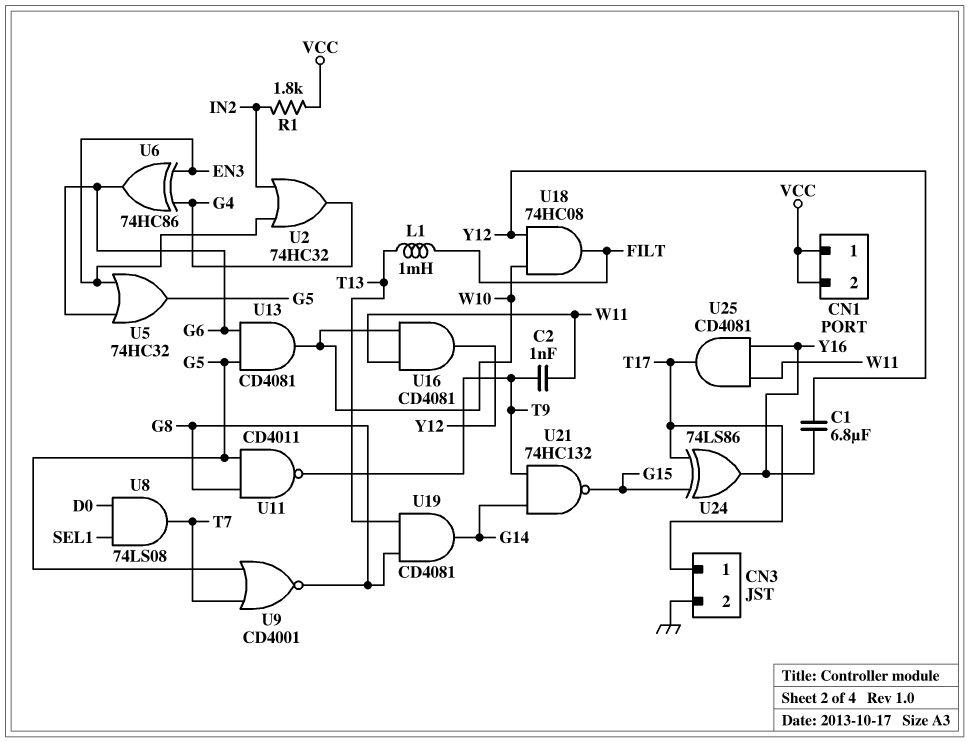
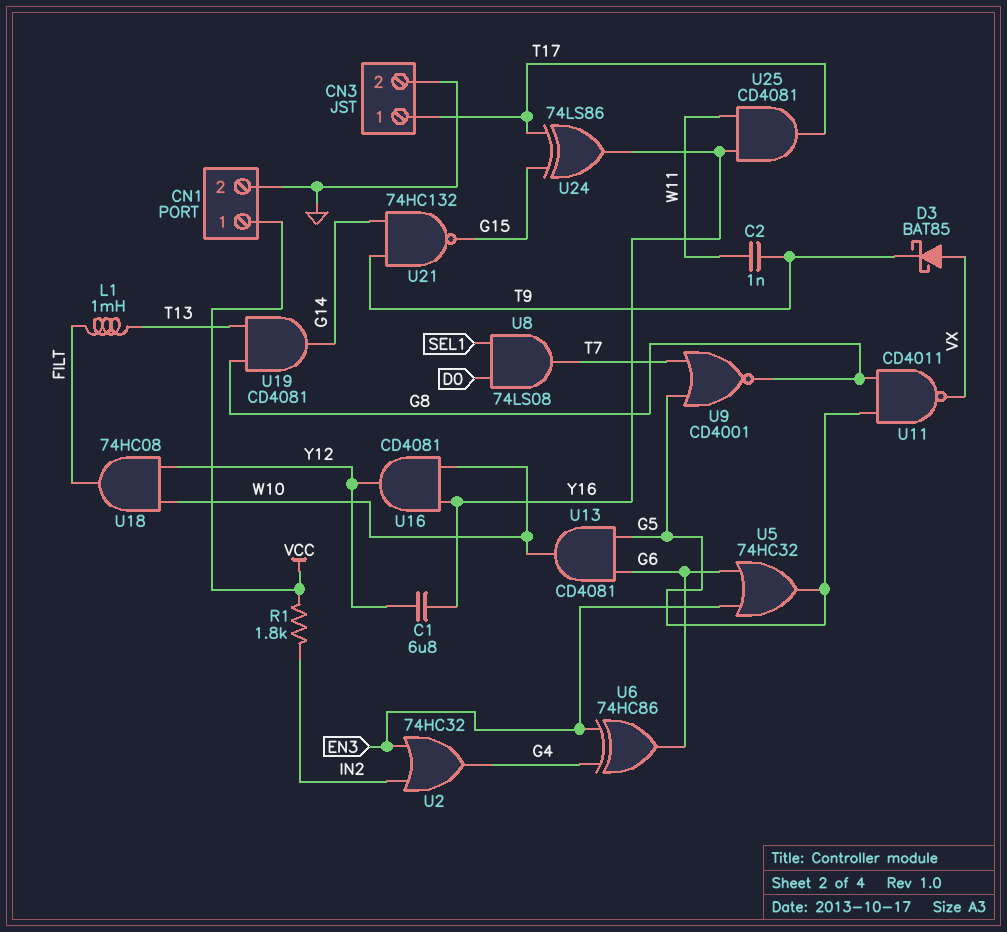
CN1 pin 2: VCC -> GND
D3: none -> schottky BAT85 (A VX, K T9)
U11: NAND CD4011 (in G5, in G8, out T9) -> NAND CD4011 (in G5, in G8, out VX)
U16: AND CD4081 (in W10, in W11, out Y12) -> AND CD4081 (in W10, in Y16, out Y12)

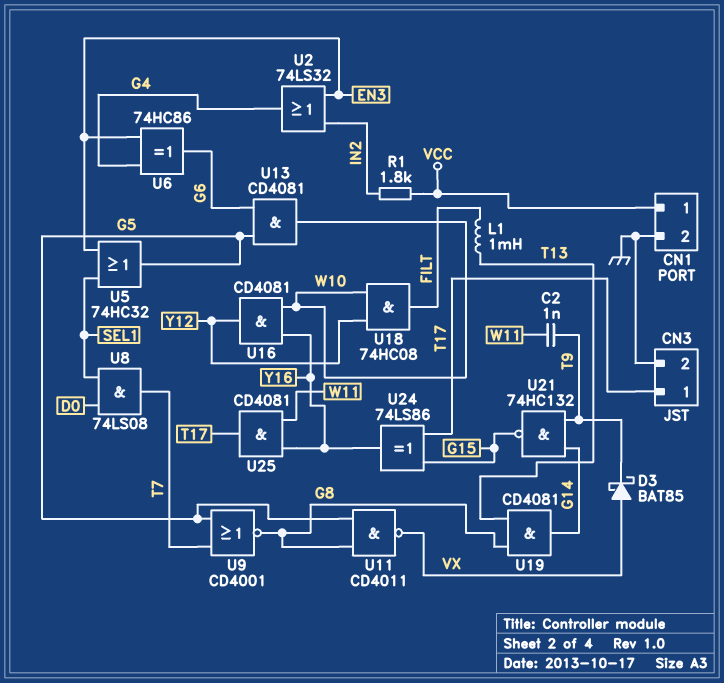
C1: 6.8uF (Y12, Y16) -> none
U2: OR 74HC32 (in EN3, in IN2, out G4) -> OR 74LS32 (in EN3, in IN2, out G4)
U5: OR 74HC32 (in EN3, in G6, out G5) -> OR 74HC32 (in EN3, in SEL1, out G5)

